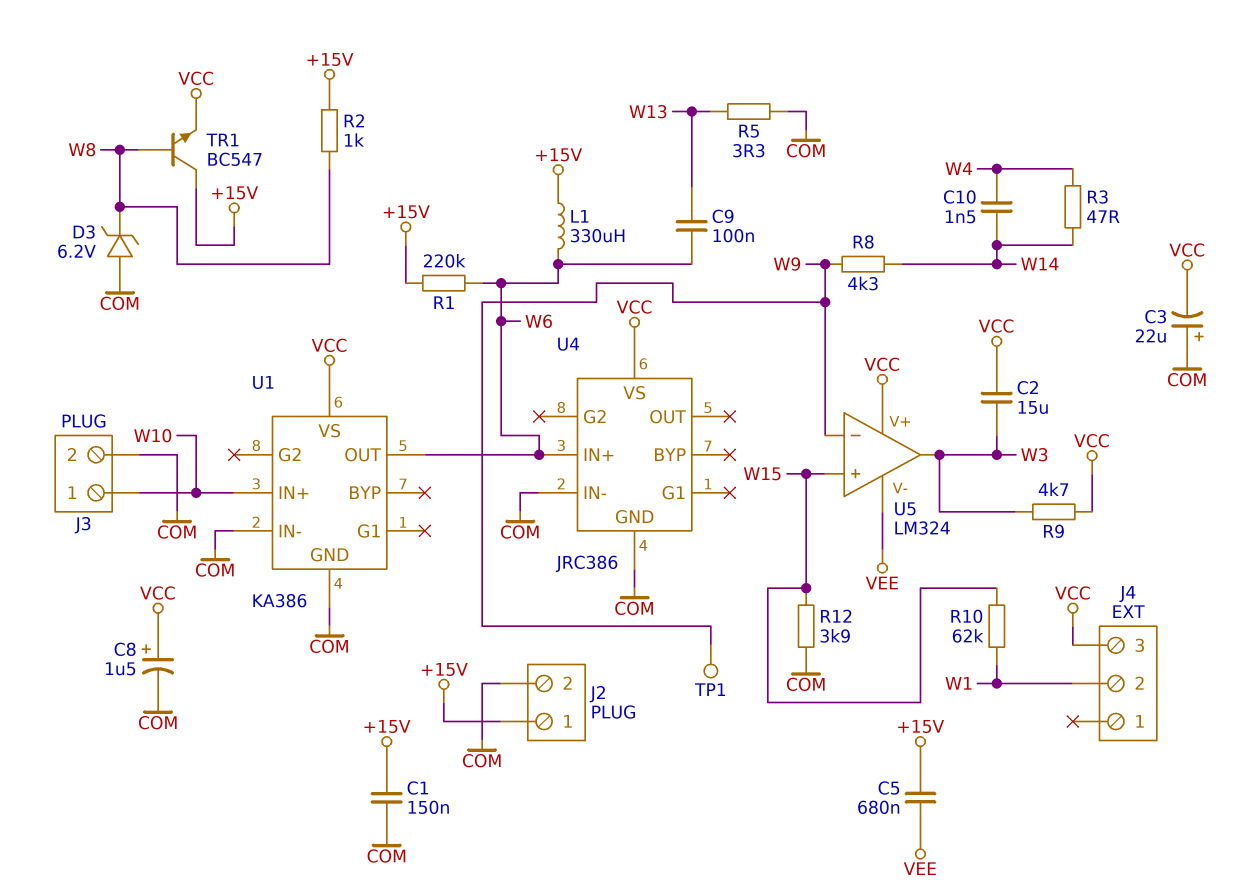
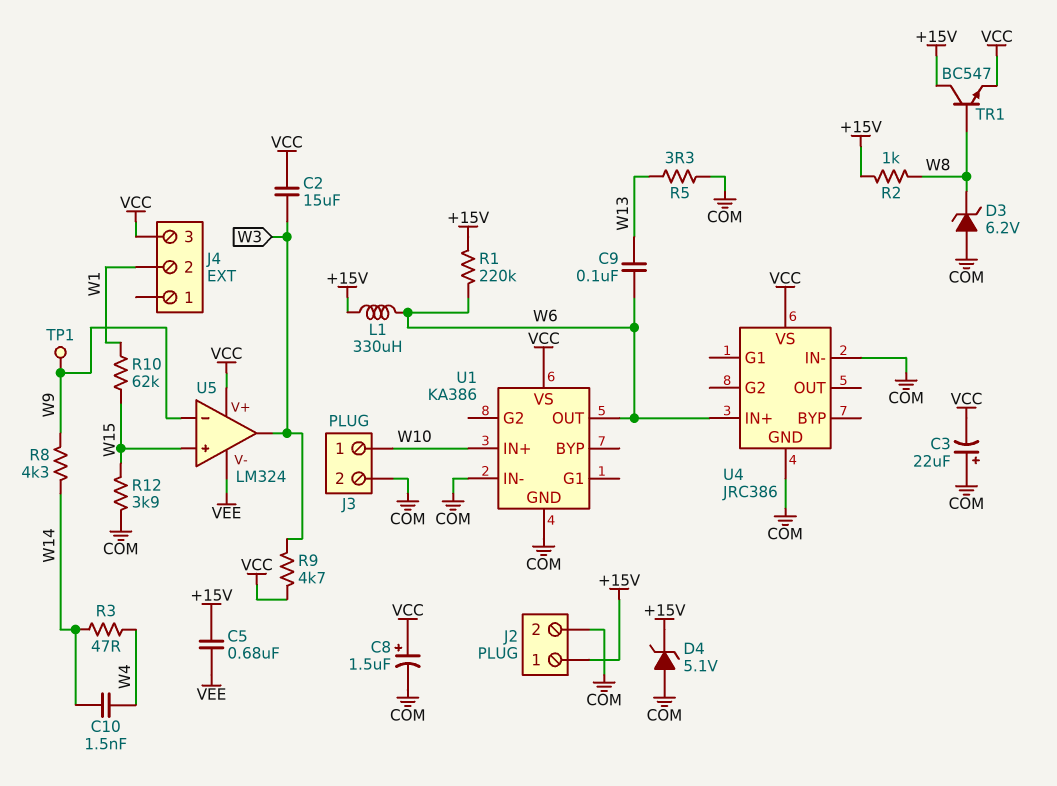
C1: 150nF (+15V, COM) -> none
D4: none -> zener 5.1V (A COM, K +15V)

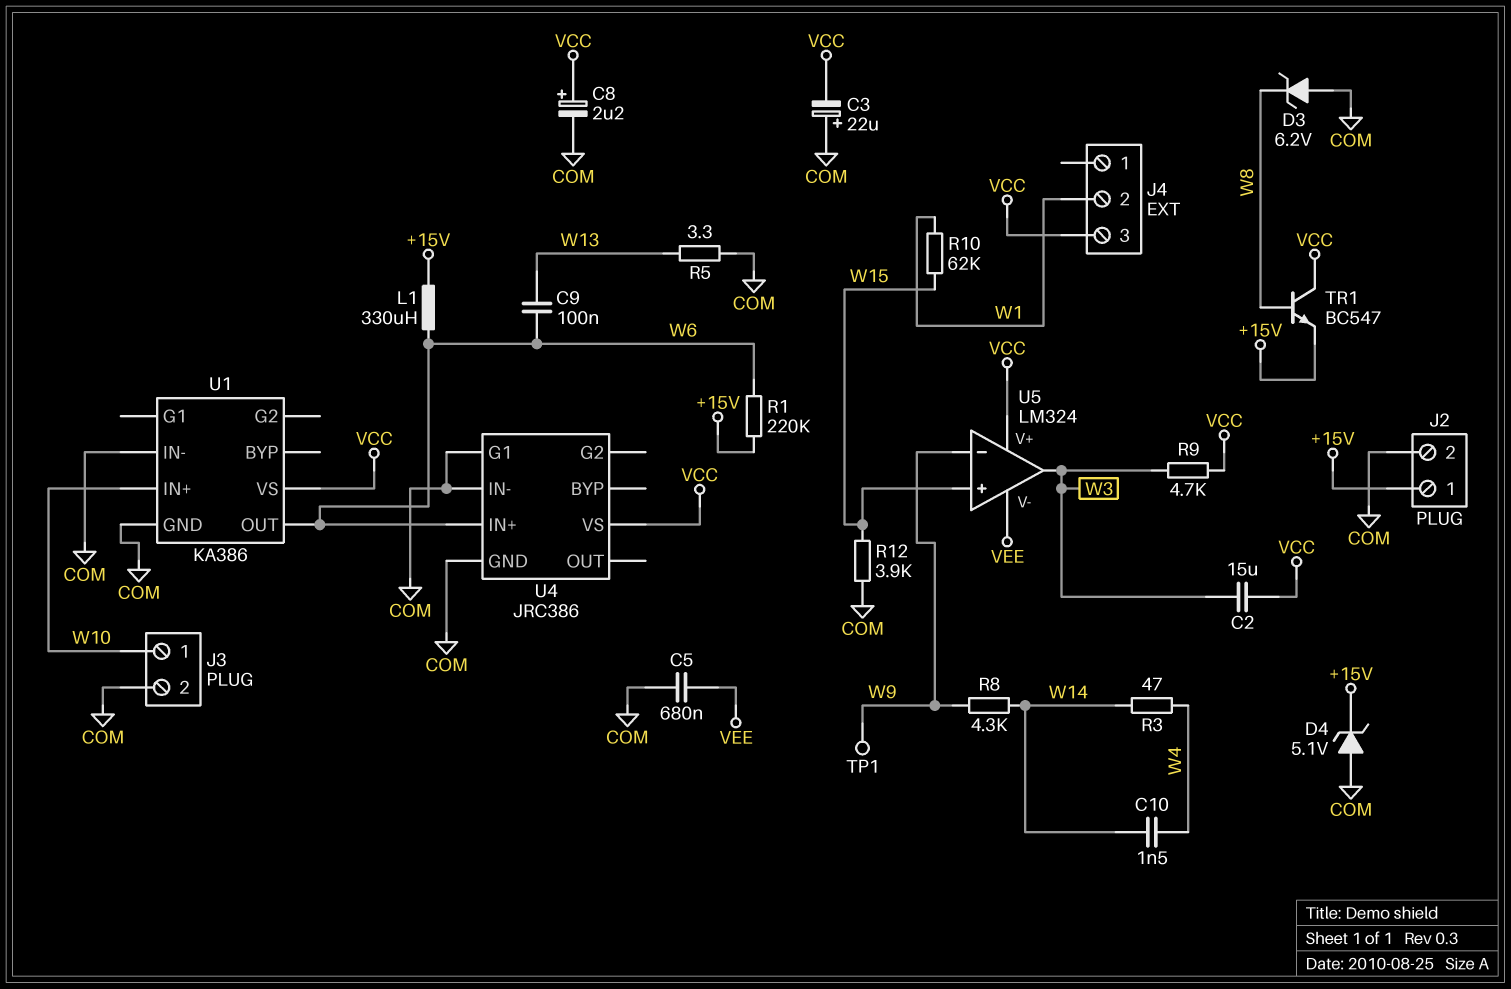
C5: 680nF (+15V, VEE) -> 680nF (COM, VEE)
C8: 1.5uF (plus VCC, minus COM) -> 2.2uF (plus VCC, minus COM)
R2: 1k (+15V, W8) -> none
TR1: NPN BC547 (B W8, C +15V, E VCC) -> NPN BC547 (B W8, C VCC, E +15V)
U4 pin G1: none -> COM

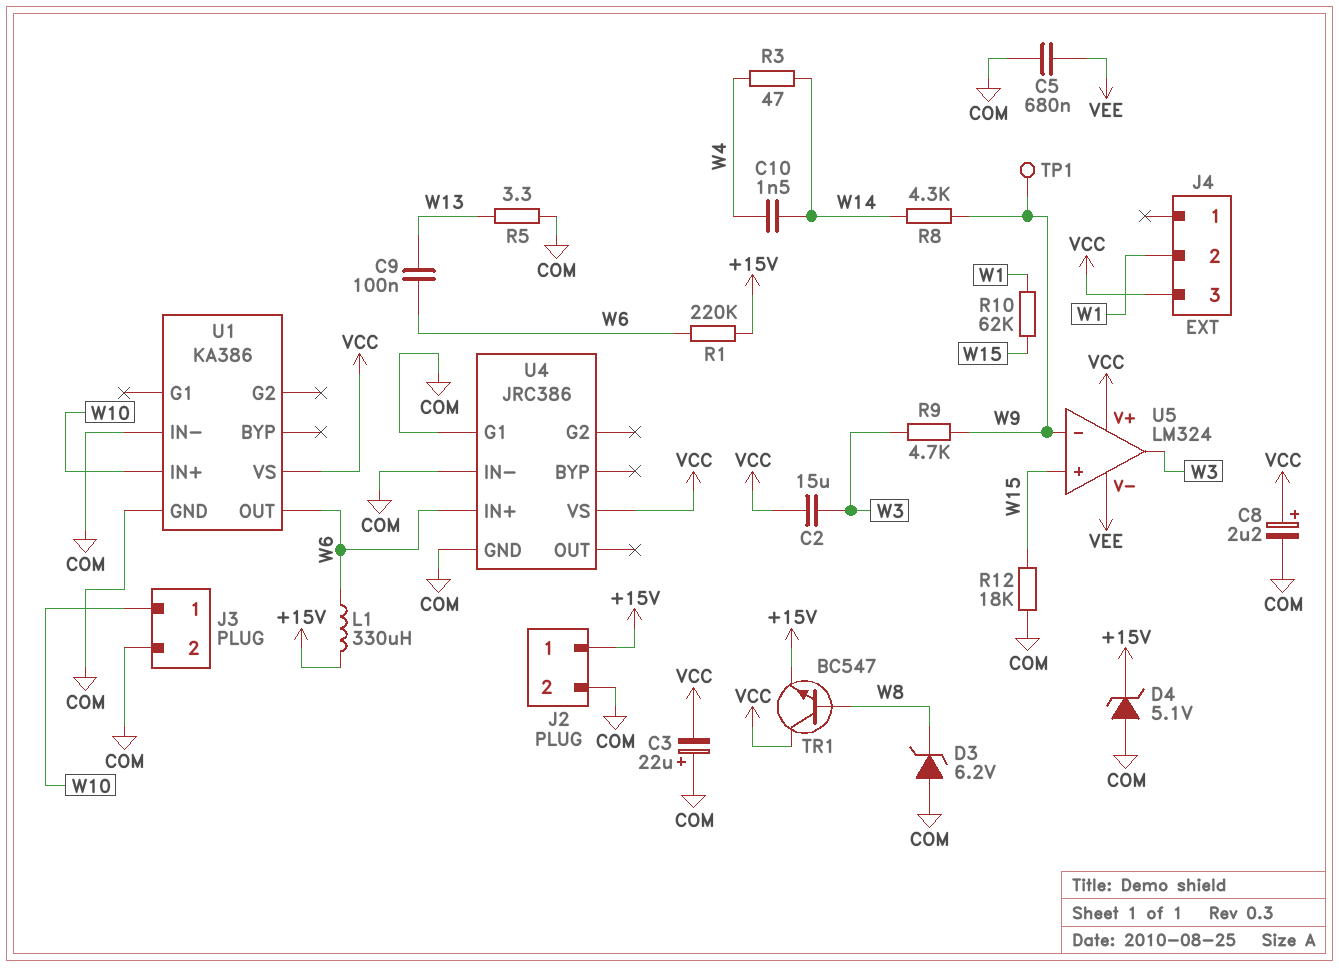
R9: 4.7k (VCC, W3) -> 4.7k (W3, W9)
R12: 3.9k (COM, W15) -> 18k (COM, W15)

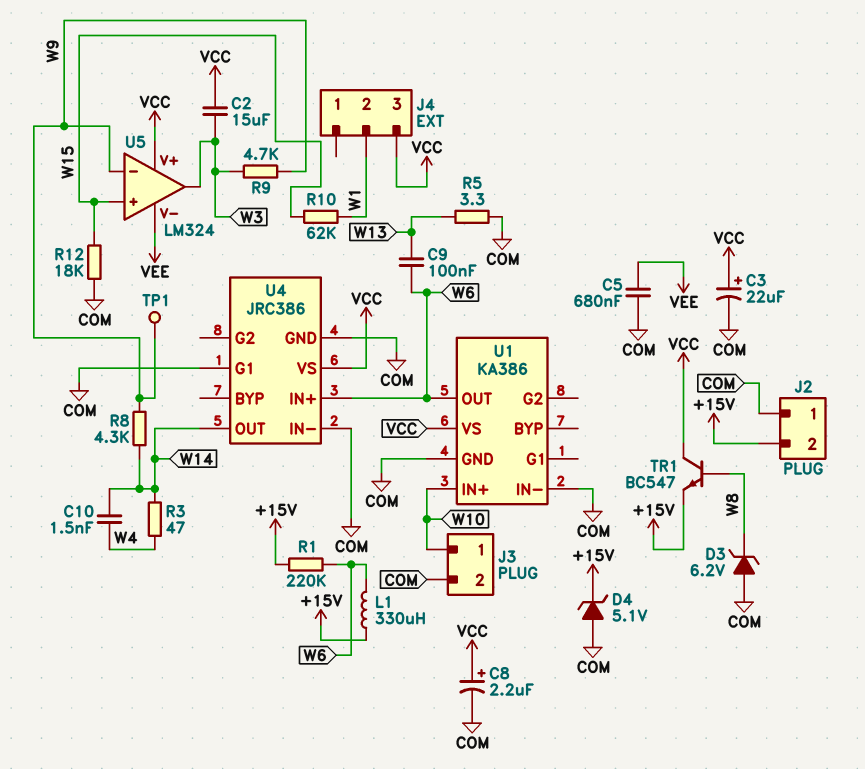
C3: 22uF (plus COM, minus VCC) -> 22uF (plus VCC, minus COM)
J2 pin 1: +15V -> COM
J2 pin 2: COM -> +15V
U4 pin OUT: none -> W14

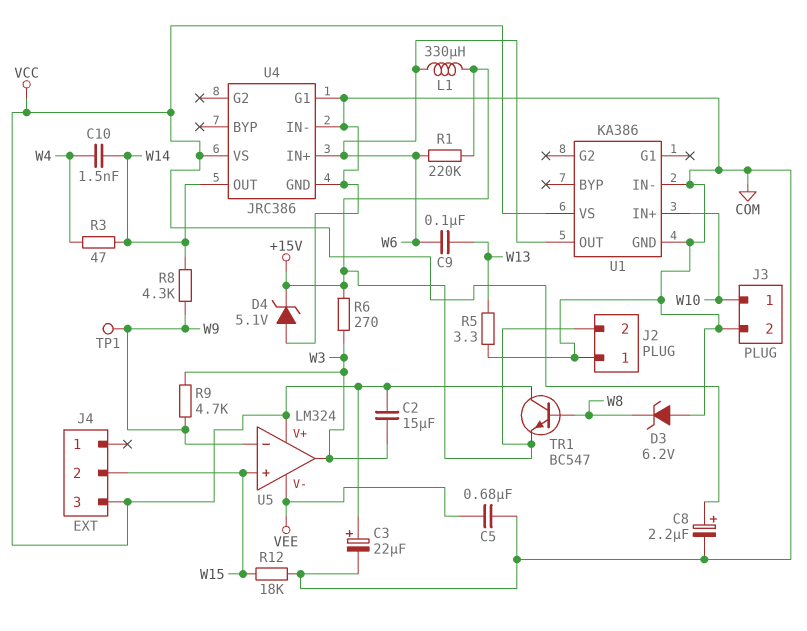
J4 pin 2: W1 -> W15
R6: none -> 270 (+15V, W3)
R10: 62k (W1, W15) -> none

